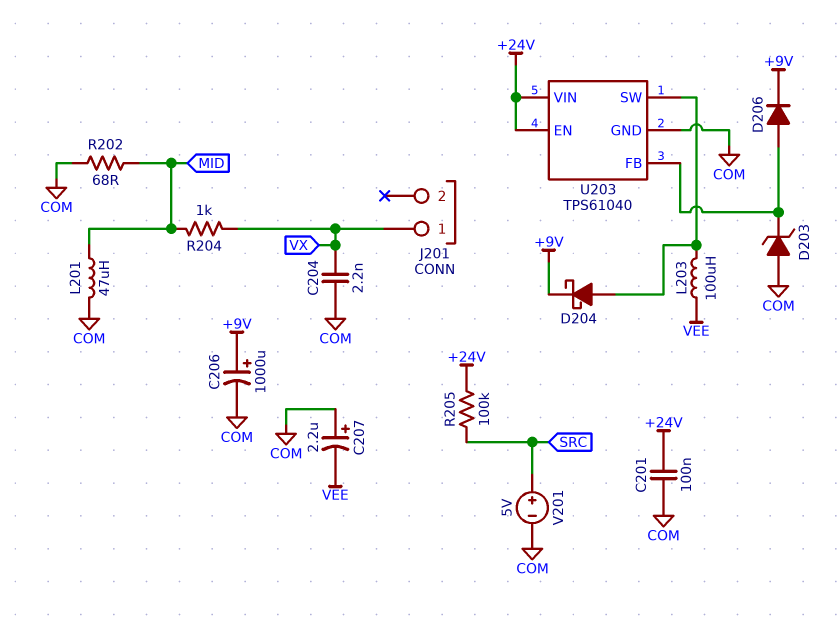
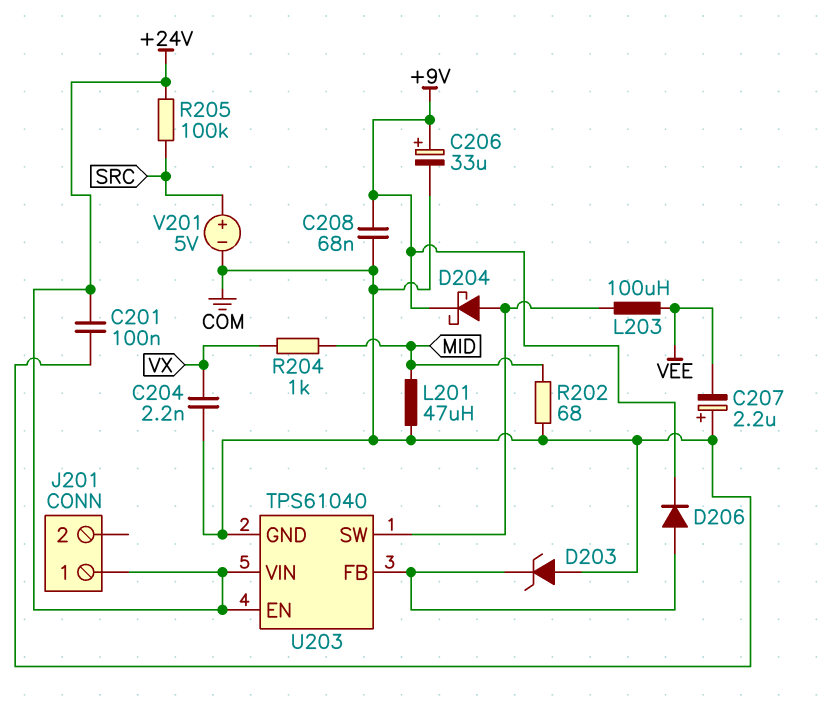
C206: 1000uF (plus +9V, minus COM) -> 33uF (plus +9V, minus COM)
C208: none -> 68nF (+9V, COM)
J201 pin 1: VX -> +24V

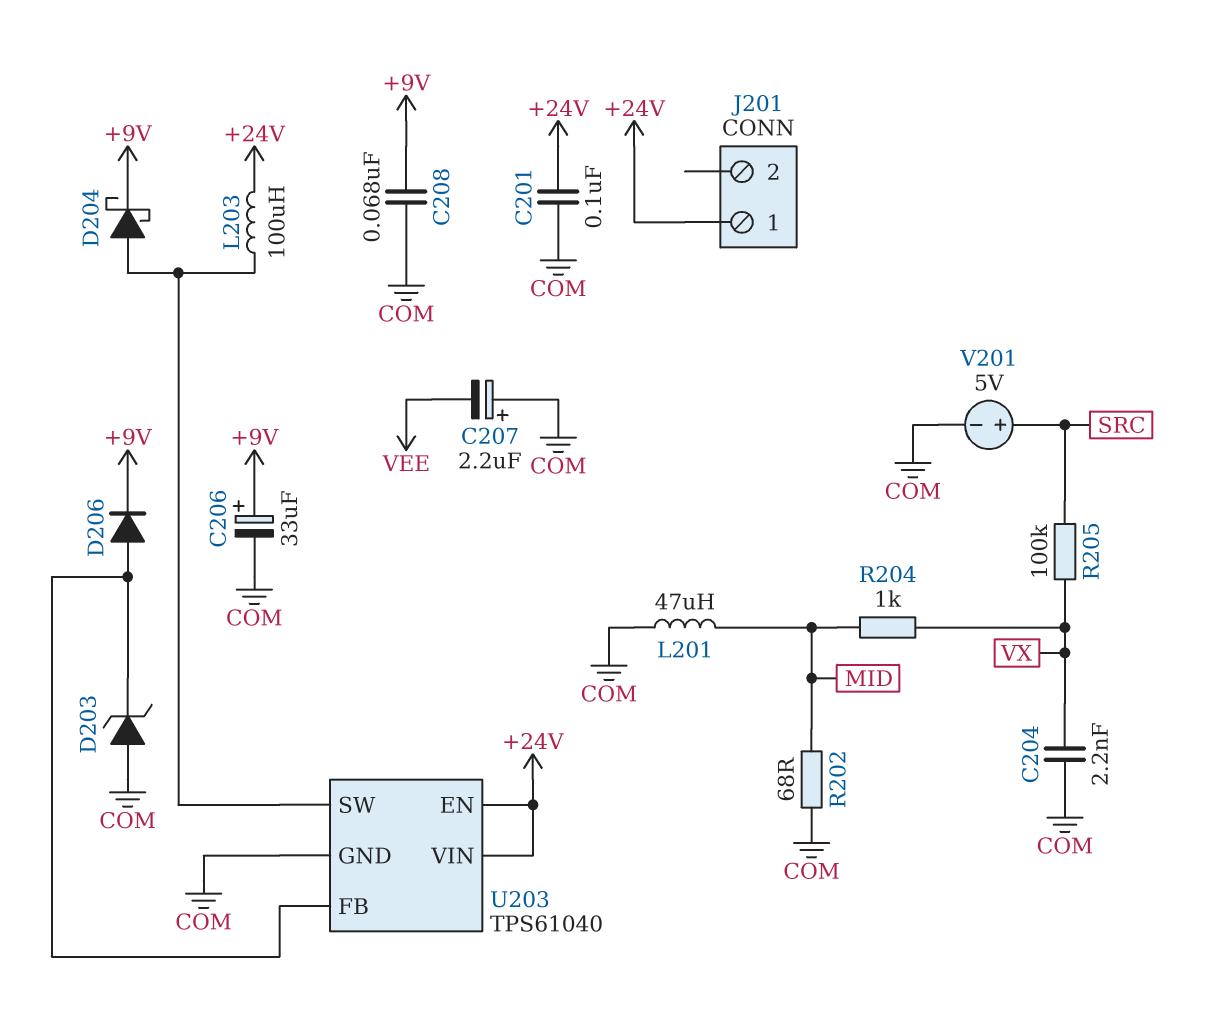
L203: 100uH (U203/SW, VEE) -> 100uH (+24V, U203/SW)
R205: 100k (+24V, SRC) -> 100k (SRC, VX)

